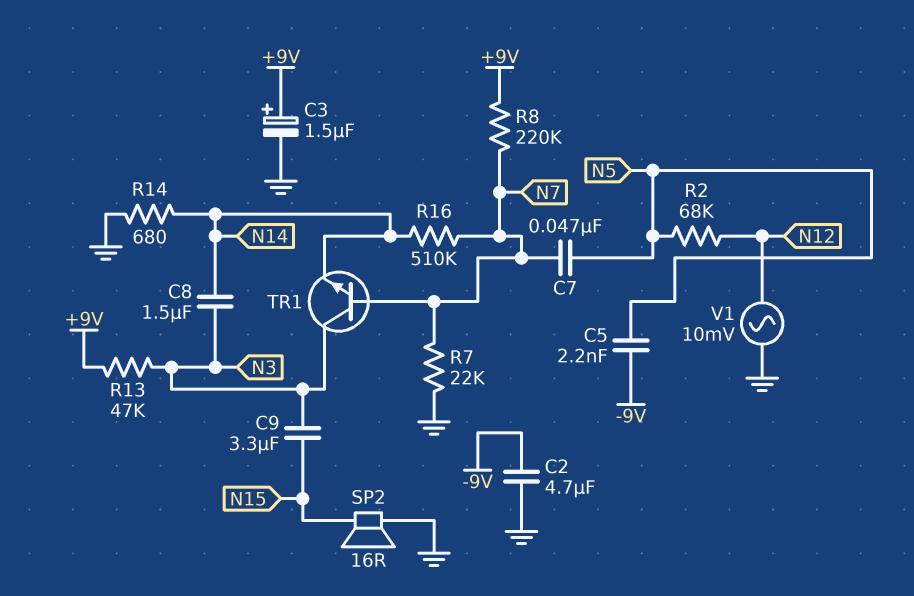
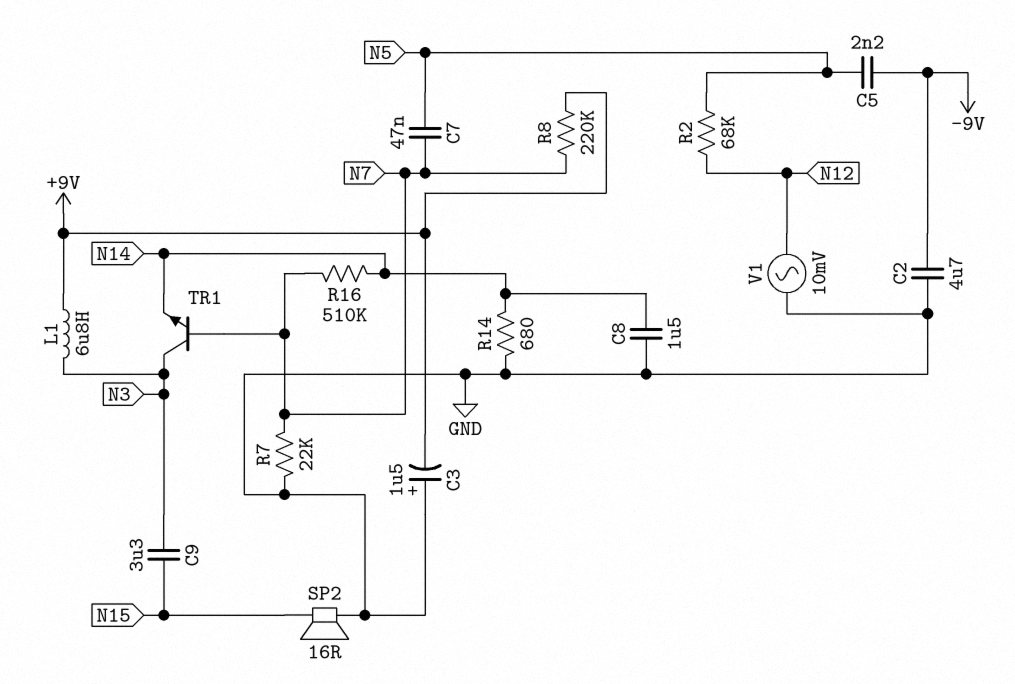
C3: 1.5uF (plus +9V, minus GND) -> 1.5uF (plus GND, minus +9V)
C8: 1.5uF (N3, N14) -> 1.5uF (GND, N14)
L1: none -> 6.8uH (+9V, N3)
R13: 47k (+9V, N3) -> none

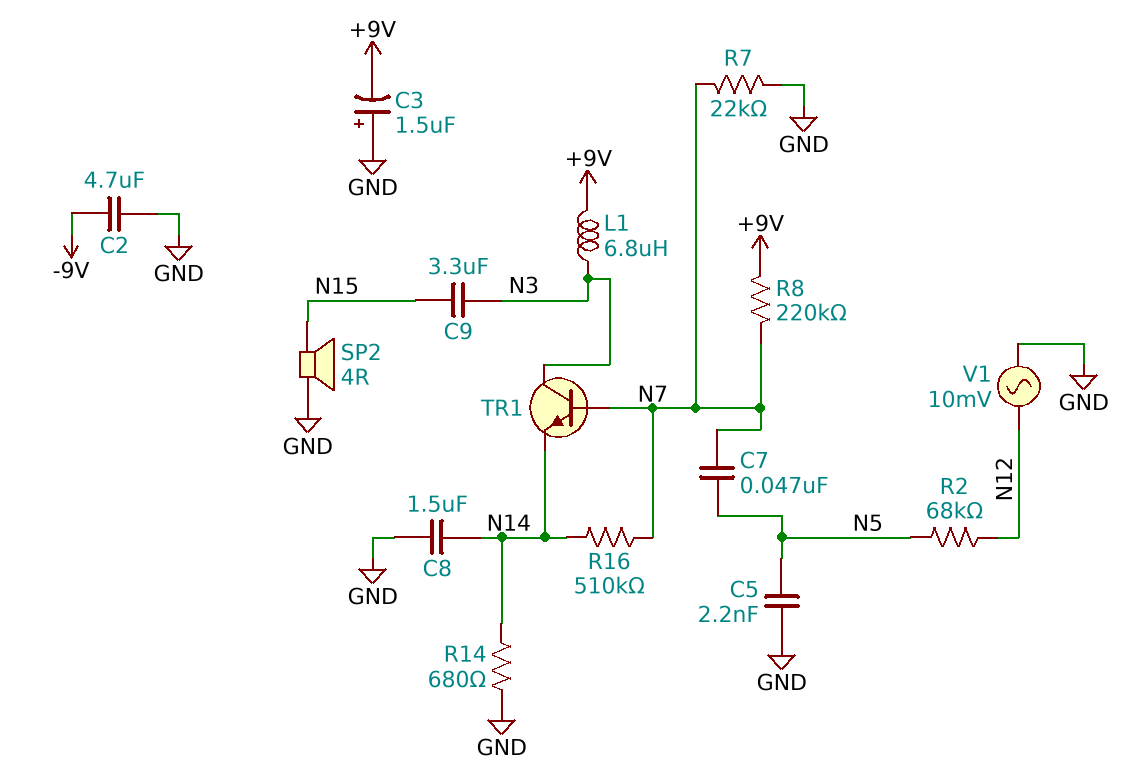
C5: 2.2nF (-9V, N5) -> 2.2nF (GND, N5)
SP2: speaker 16R (GND, N15) -> speaker 4R (GND, N15)

